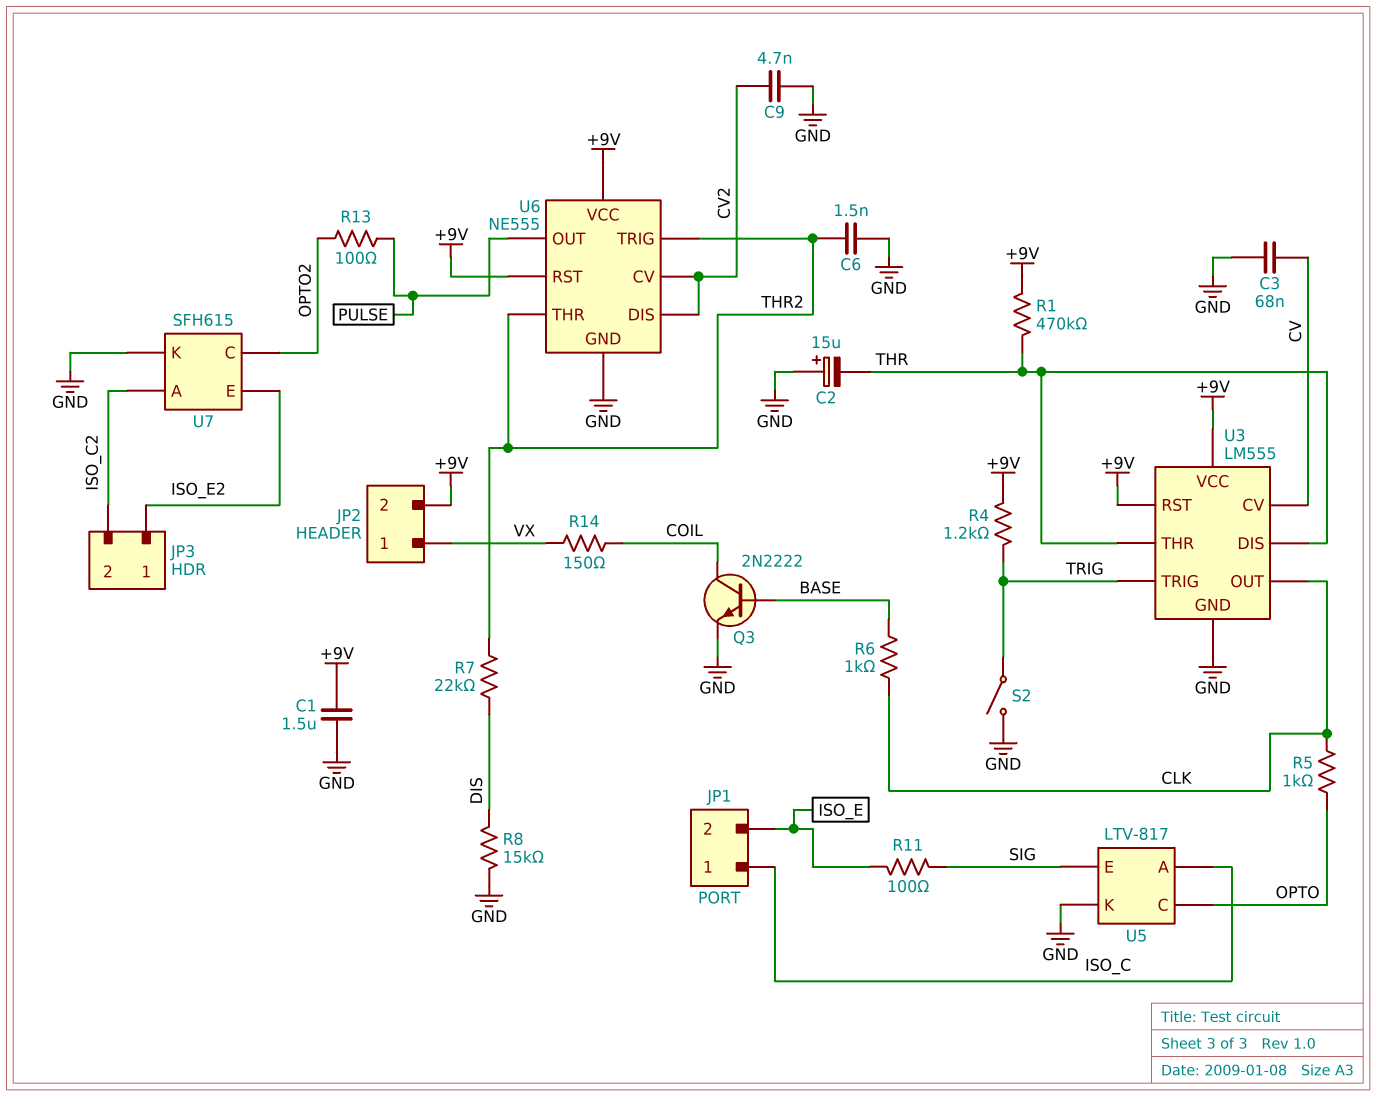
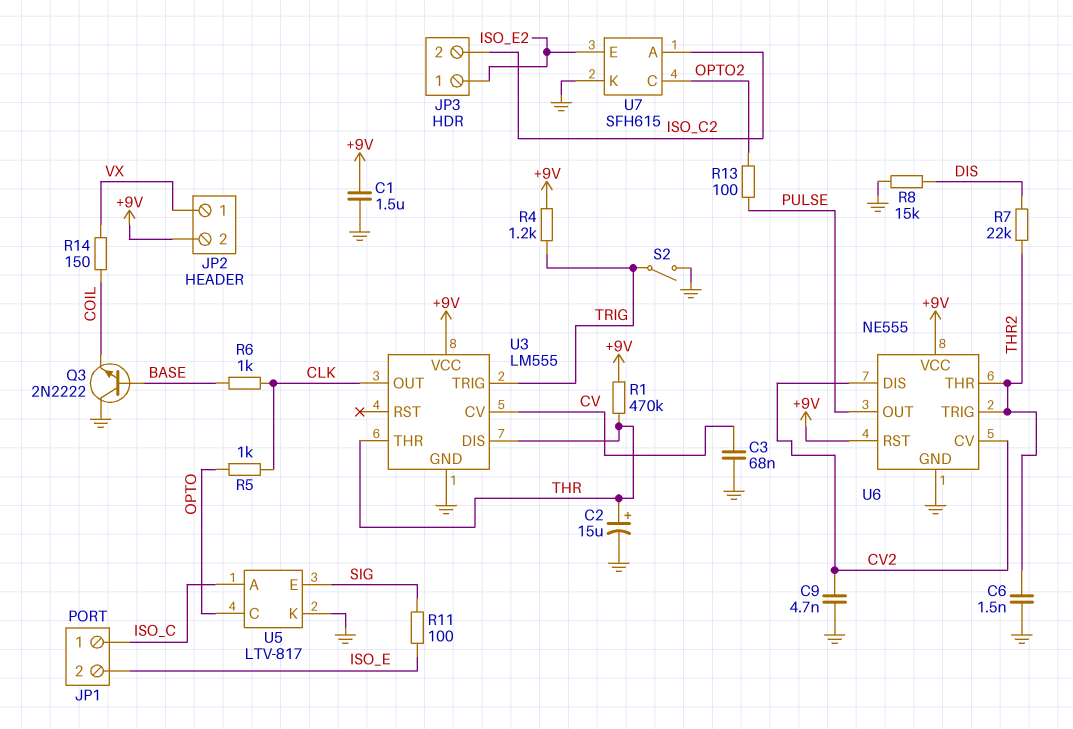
C2: 15uF (plus GND, minus THR) -> 15uF (plus THR, minus GND)
Q3: NPN 2N2222 (B BASE, C COIL, E GND) -> NPN 2N2222 (B BASE, C GND, E COIL)
U3 pin RST: +9V -> none

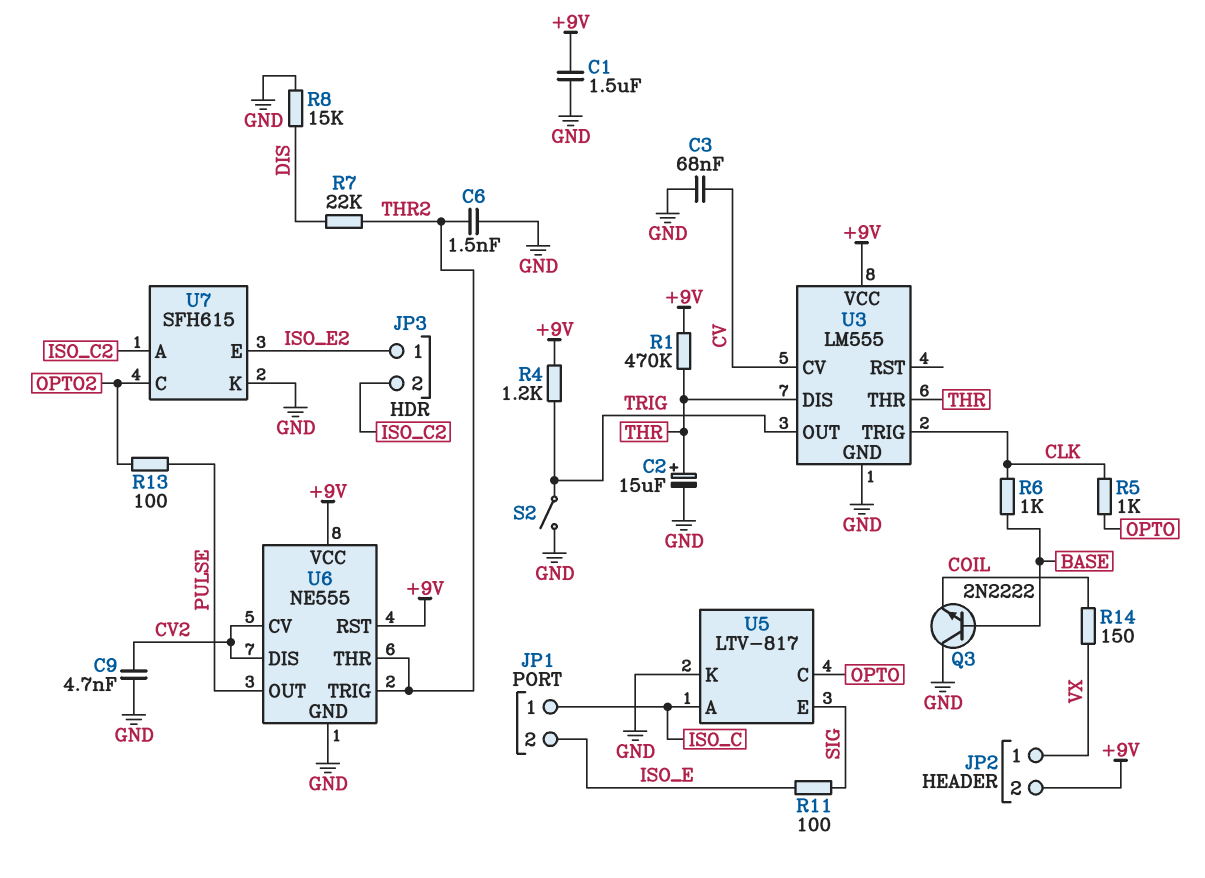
U3 pin OUT: CLK -> TRIG
U3 pin TRIG: TRIG -> CLK

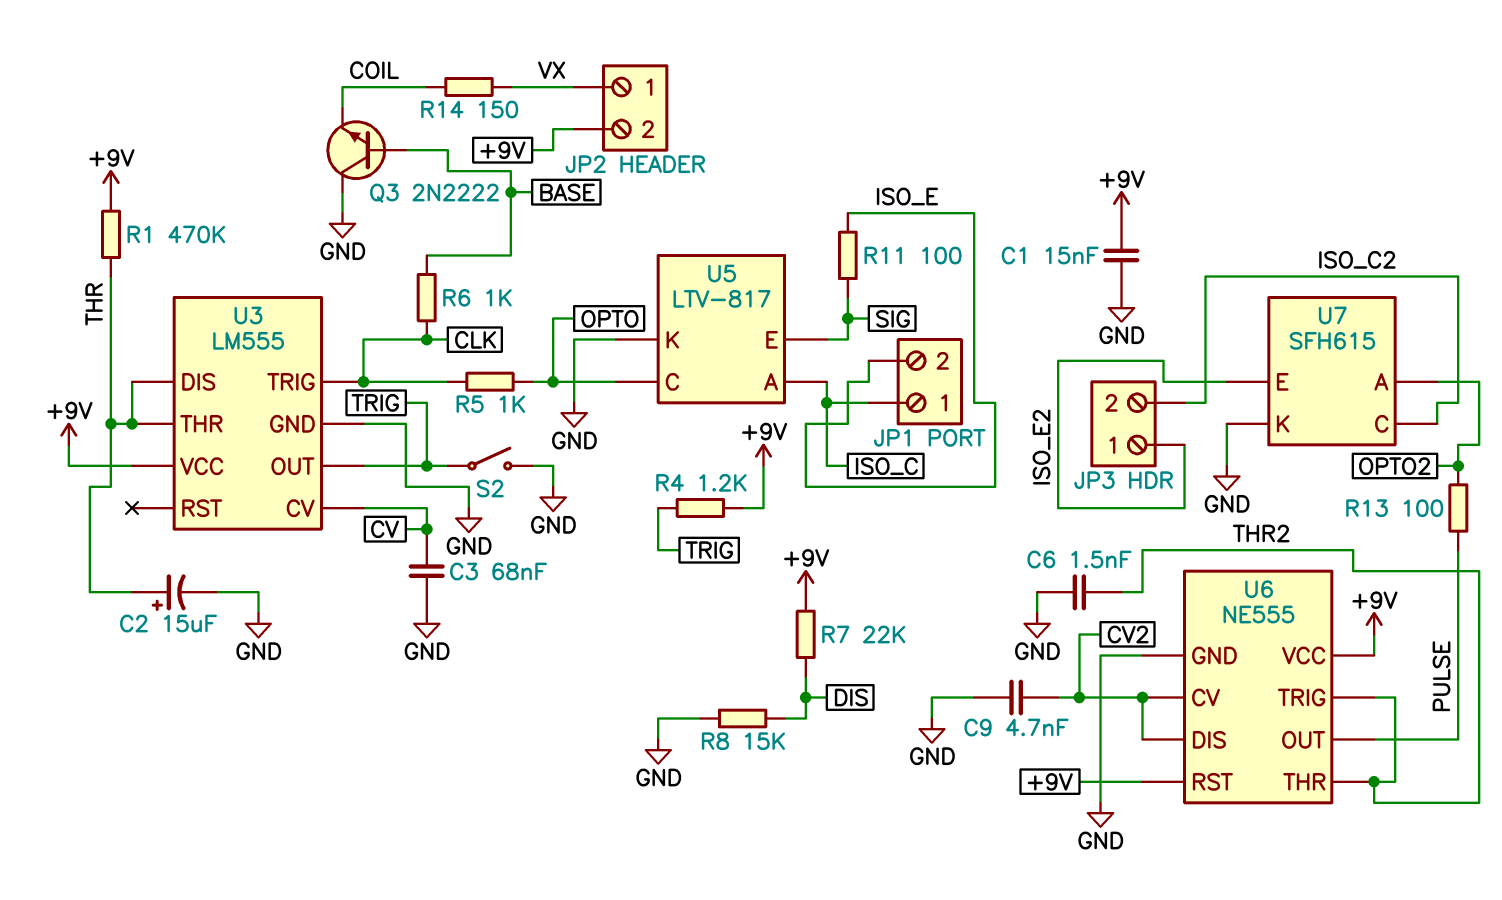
C1: 1.5uF (+9V, GND) -> 15nF (+9V, GND)
R7: 22k (DIS, THR2) -> 22k (+9V, DIS)
U7 pin A: ISO_C2 -> OPTO2
U7 pin C: OPTO2 -> ISO_C2

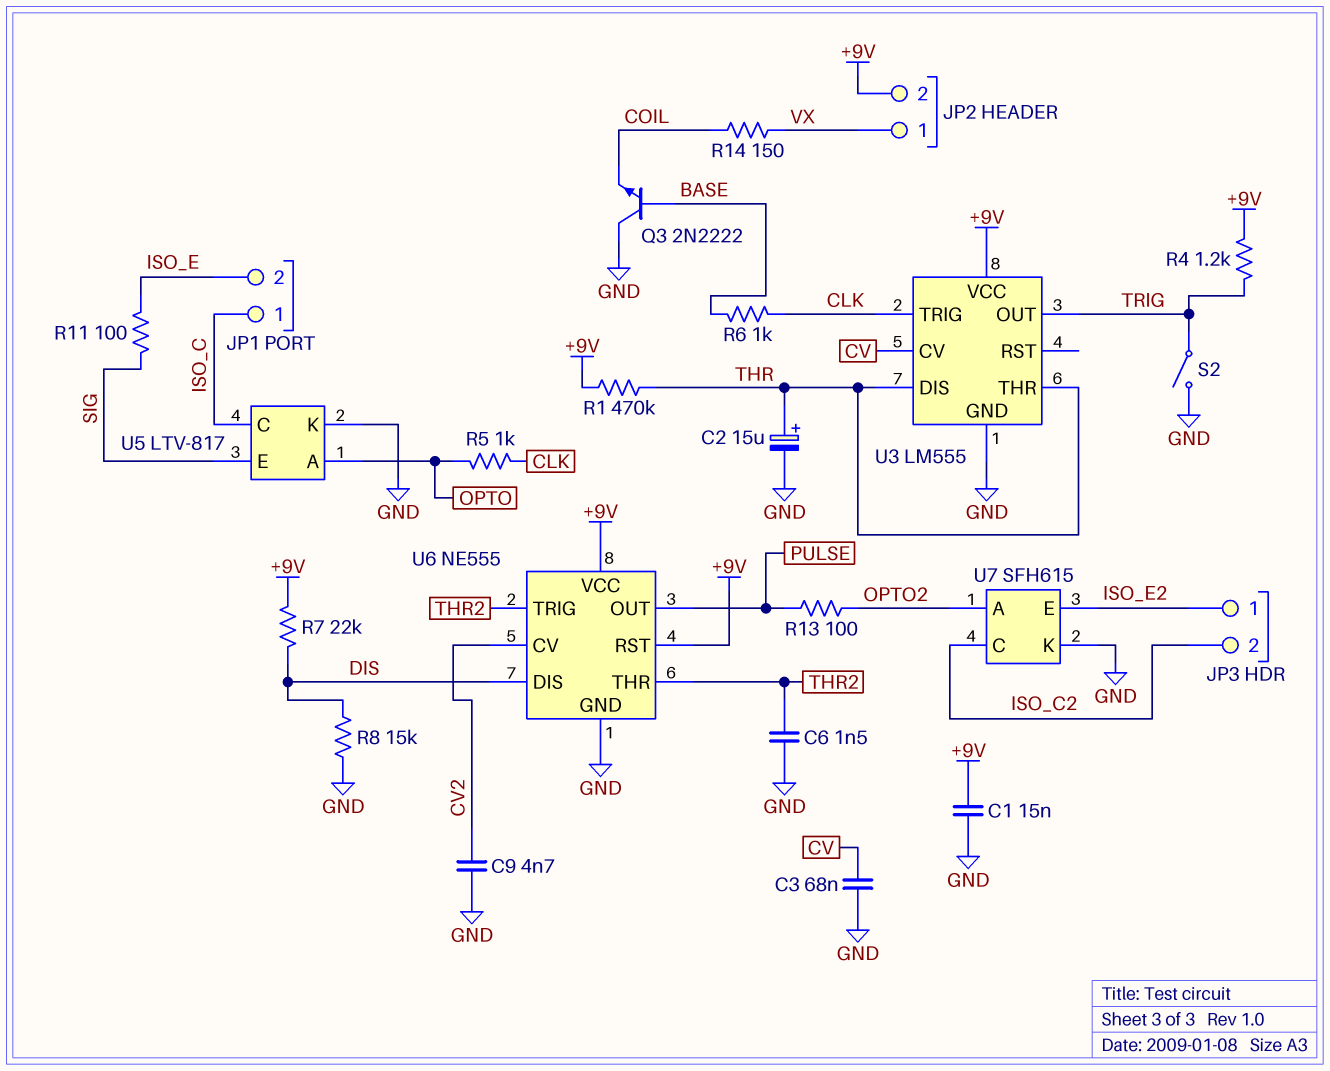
U5 pin A: ISO_C -> OPTO
U5 pin C: OPTO -> ISO_C
U6 pin DIS: CV2 -> DIS

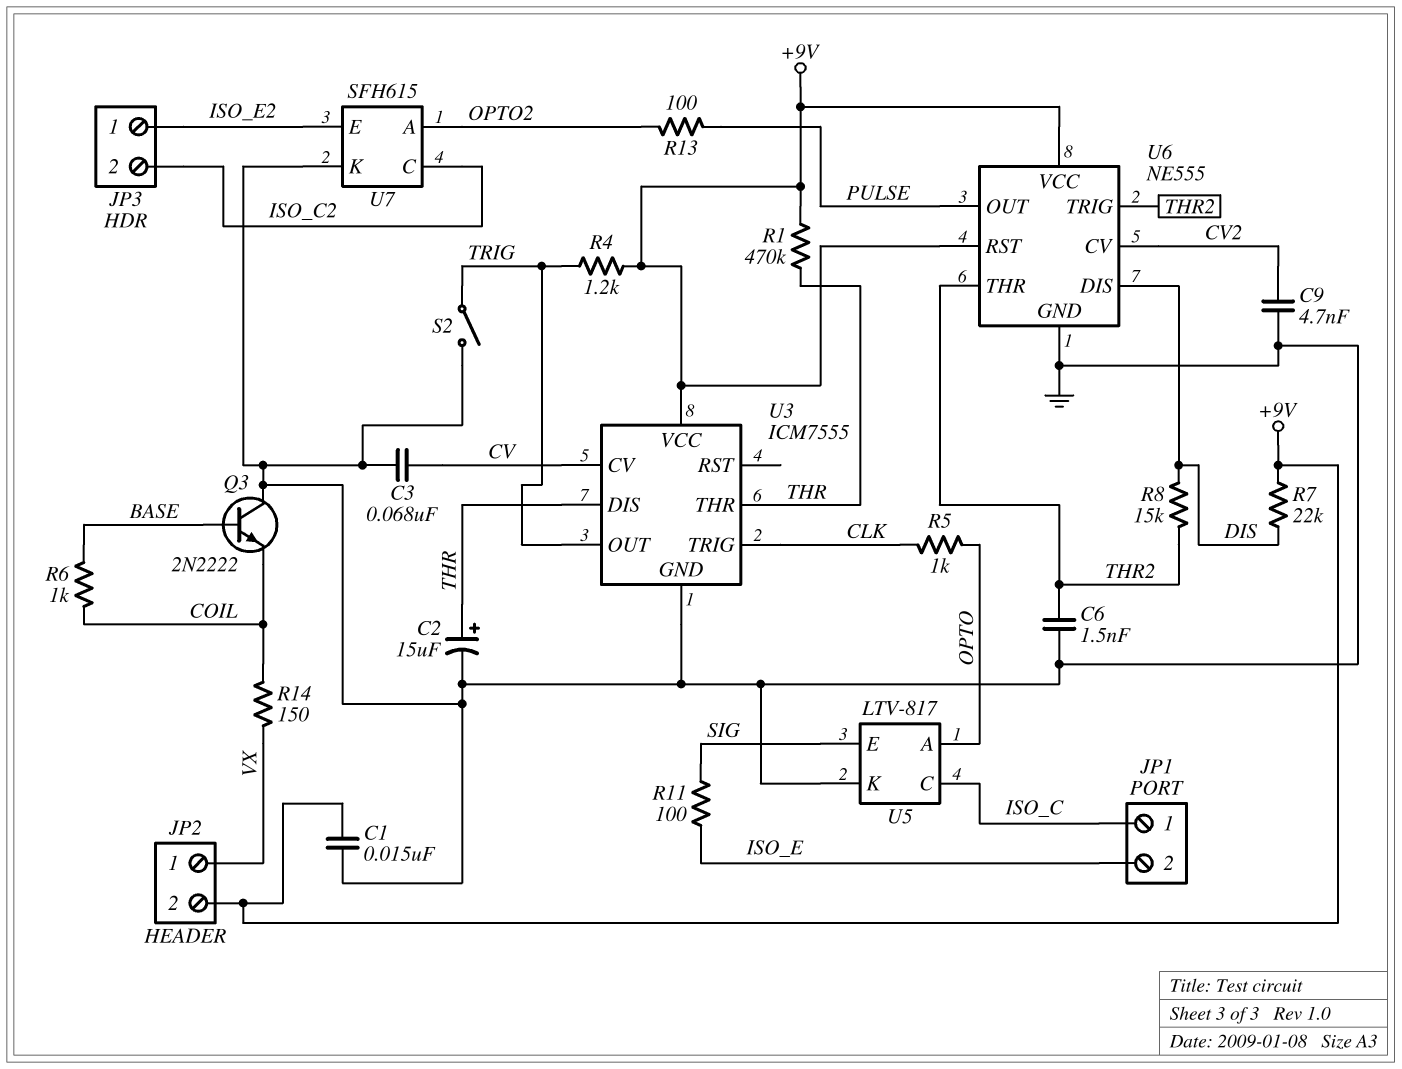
R6: 1k (BASE, CLK) -> 1k (BASE, COIL)
R8: 15k (DIS, GND) -> 15k (DIS, THR2)
U3: LM555 -> ICM7555

